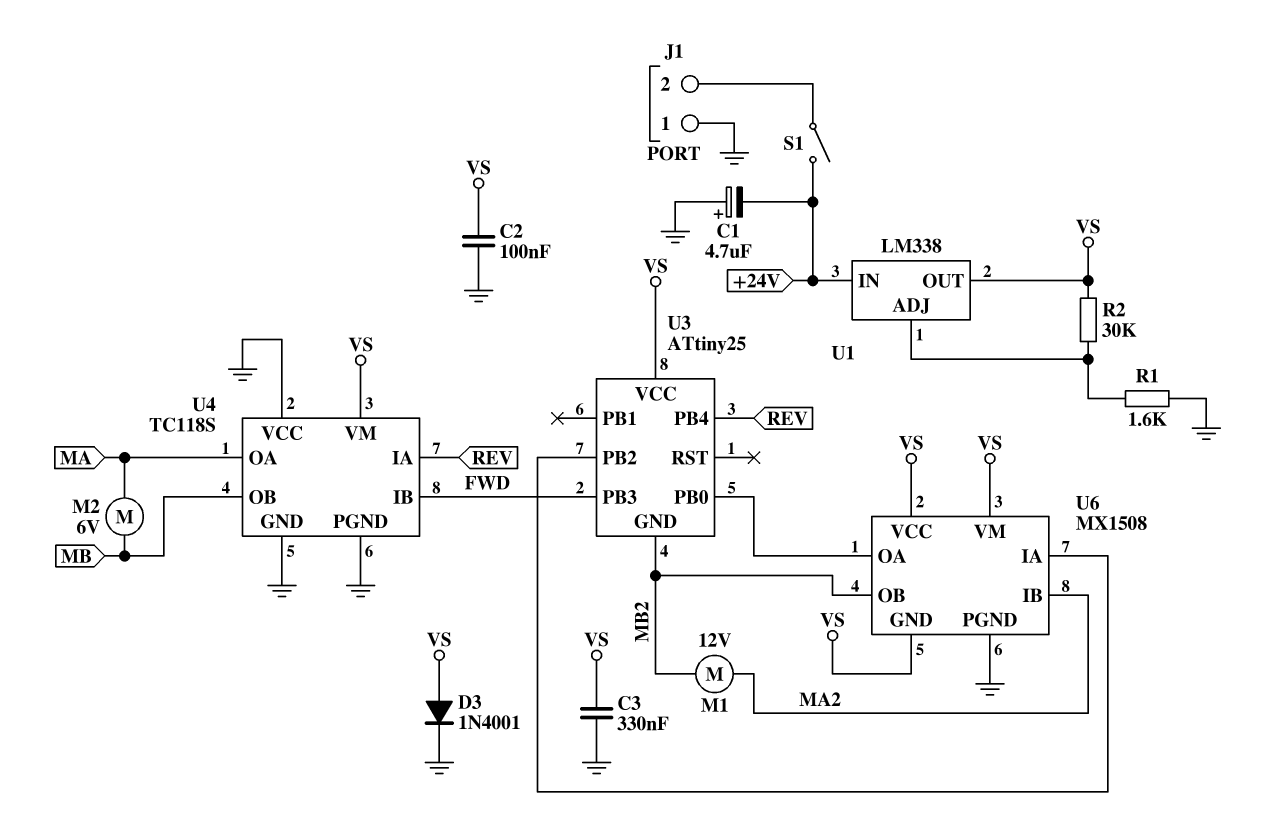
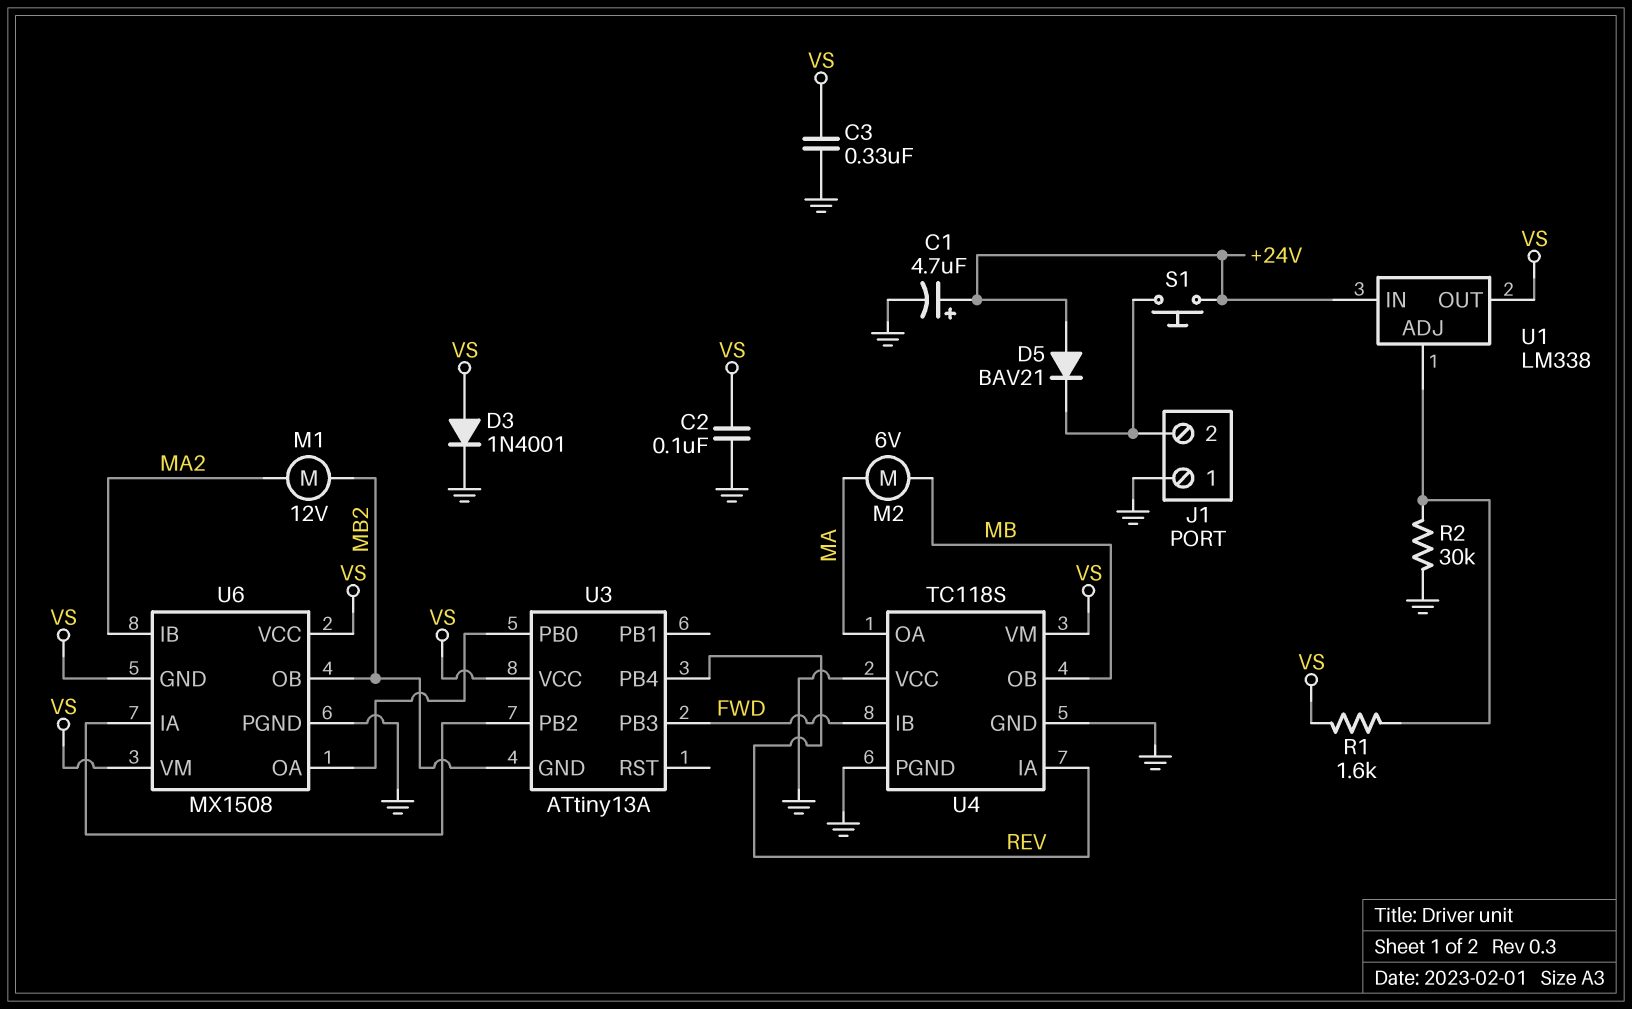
C1: 4.7uF (plus GND, minus +24V) -> 4.7uF (plus +24V, minus GND)
D5: none -> diode BAV21 (A +24V, K J1/2)
R1: 1.6k (GND, U1/ADJ) -> 1.6k (U1/ADJ, VS)
R2: 30k (U1/ADJ, VS) -> 30k (GND, U1/ADJ)
S1: switch (+24V, J1/2) -> button (+24V, J1/2)
U3: ATtiny25 -> ATtiny13A

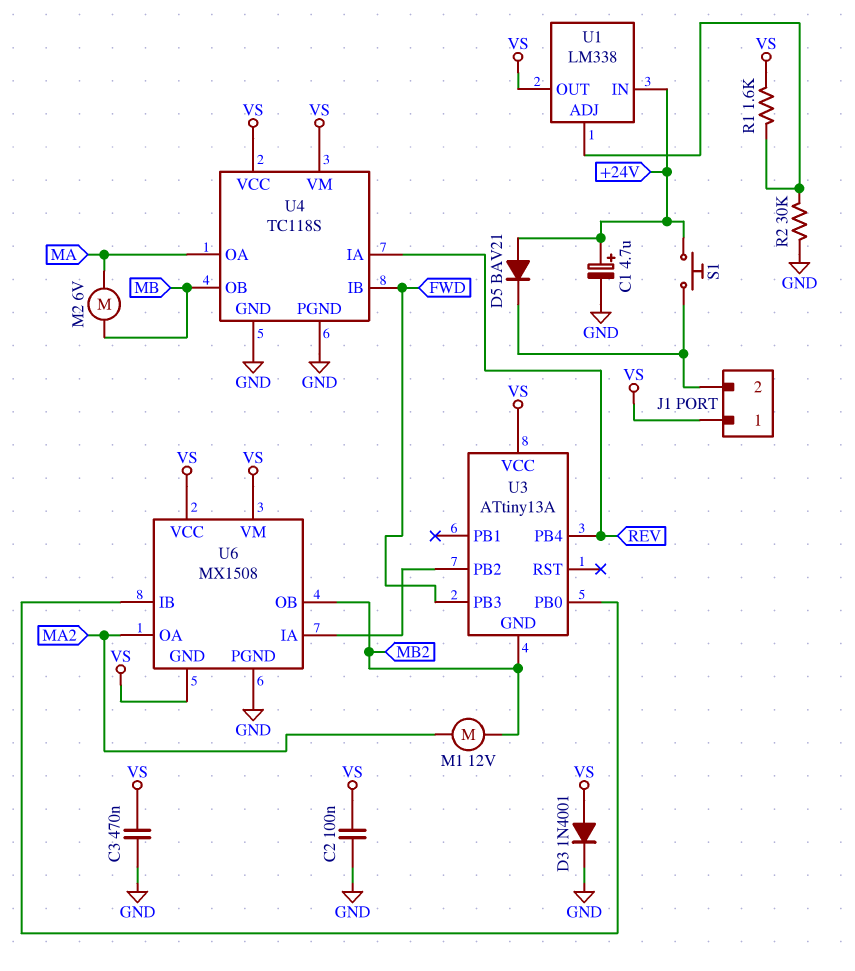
C3: 330nF (GND, VS) -> 470nF (GND, VS)
J1 pin 1: GND -> VS
U4 pin VCC: GND -> VS
U6 pin IB: MA2 -> U3/PB0
U6 pin OA: U3/PB0 -> MA2

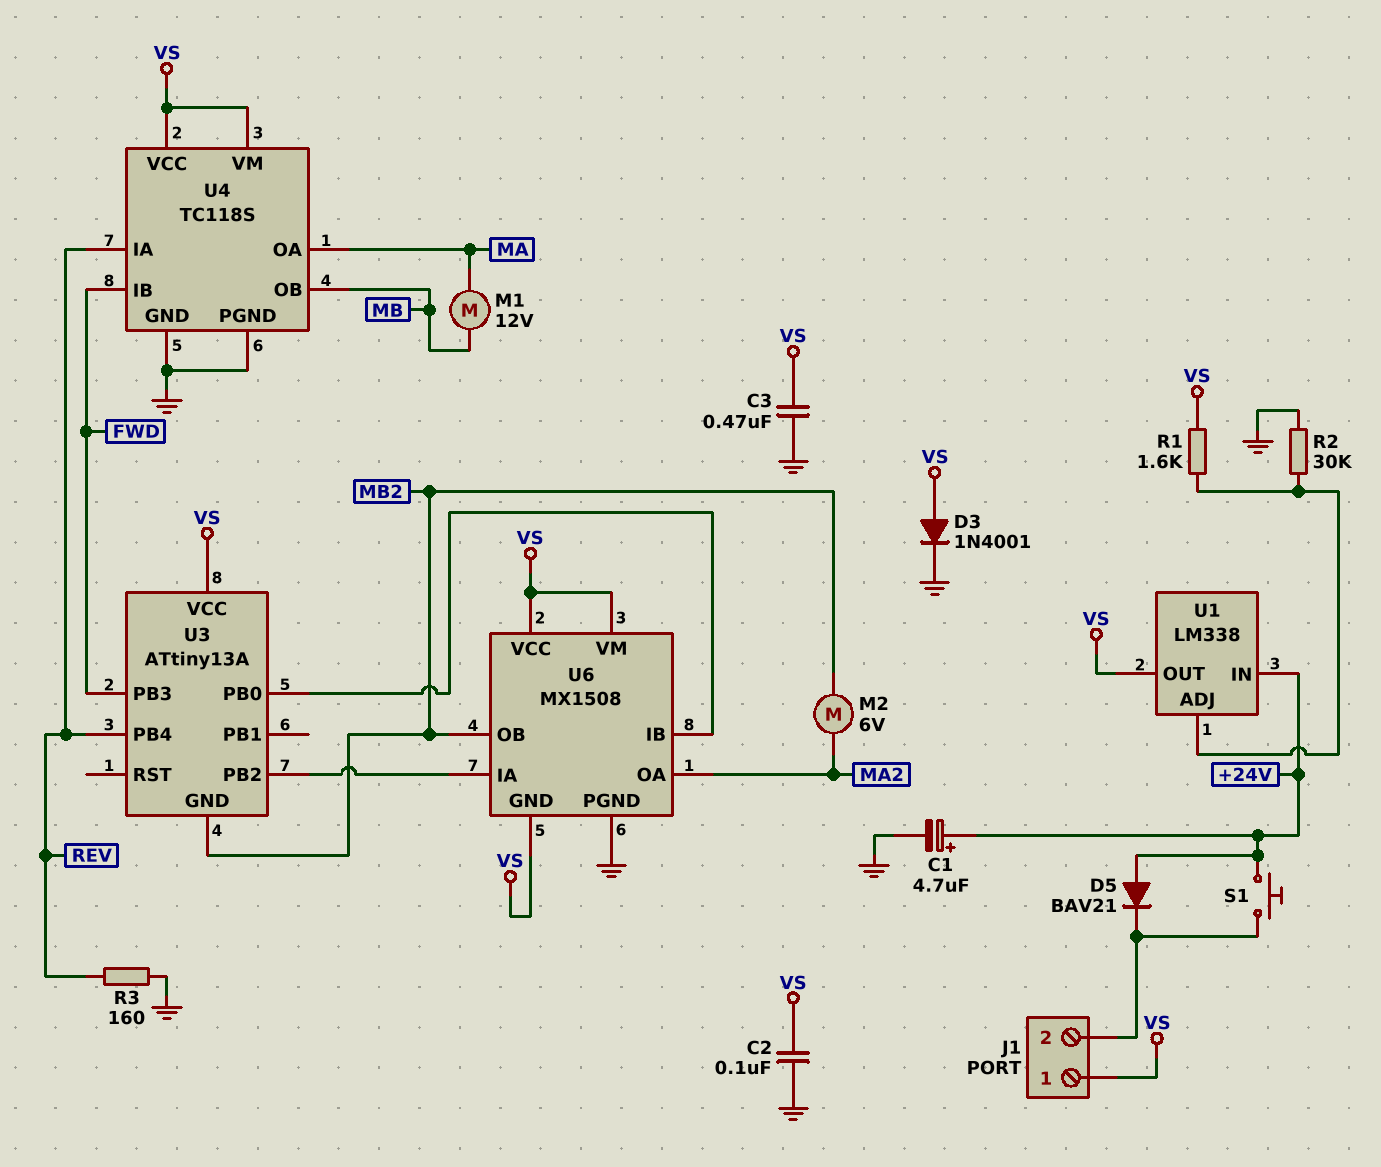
M1: motor 12V (MA2, MB2) -> motor 12V (MA, MB)
M2: motor 6V (MA, MB) -> motor 6V (MA2, MB2)
R3: none -> 160 (GND, REV)

